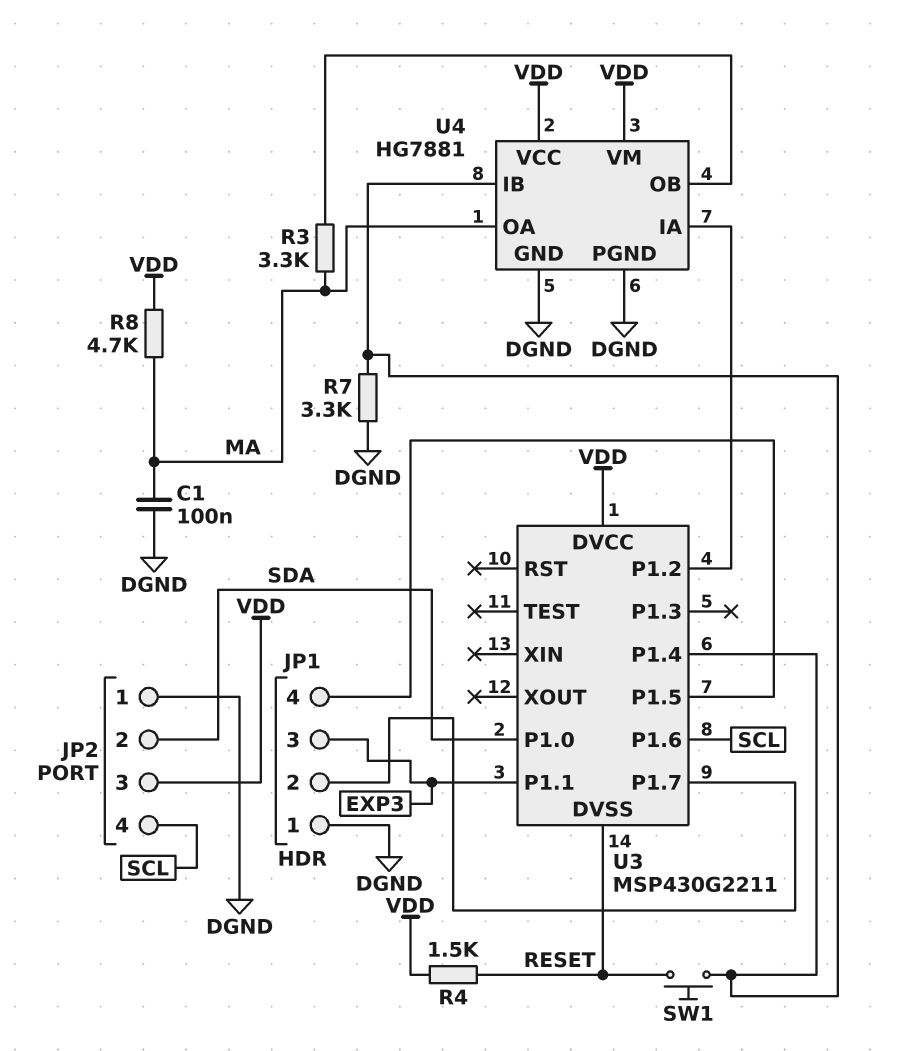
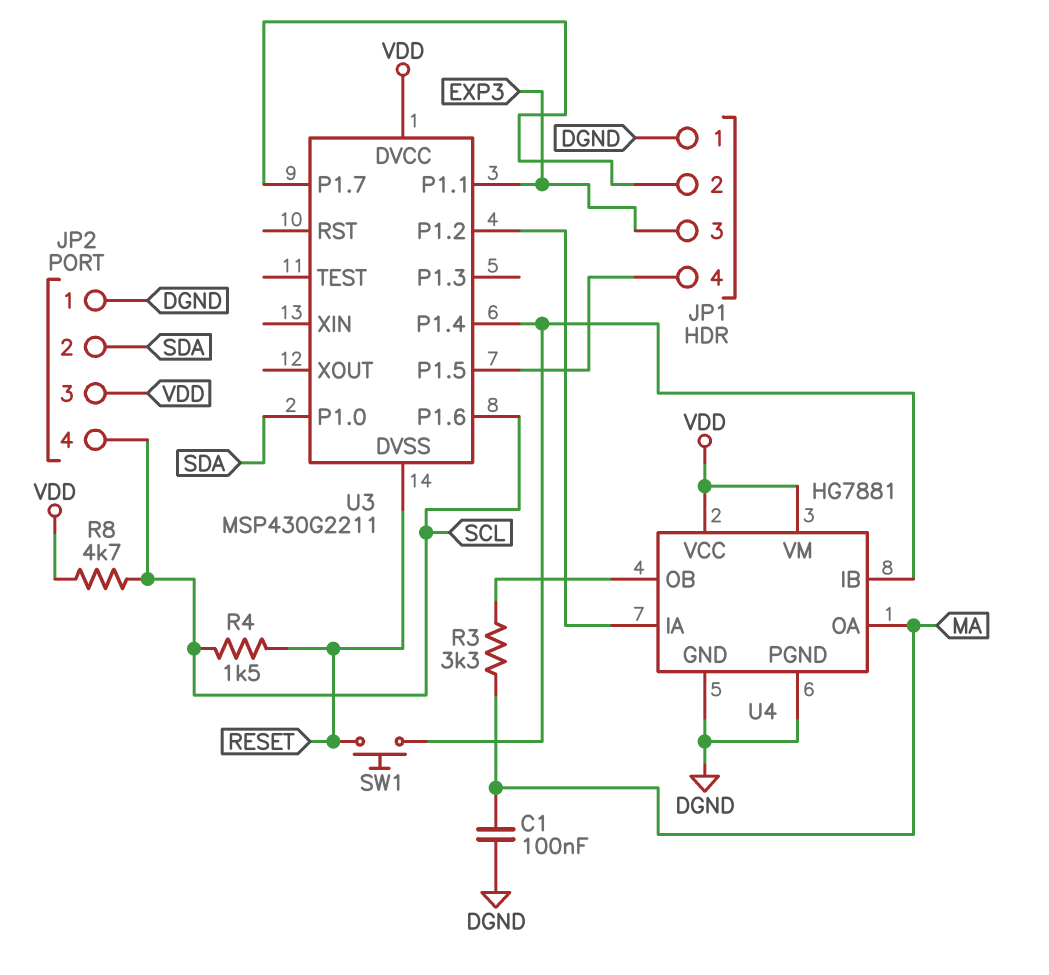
R4: 1.5k (RESET, VDD) -> 1.5k (RESET, SCL)
R7: 3.3k (DGND, U3/P1.4) -> none
R8: 4.7k (MA, VDD) -> 4.7k (SCL, VDD)

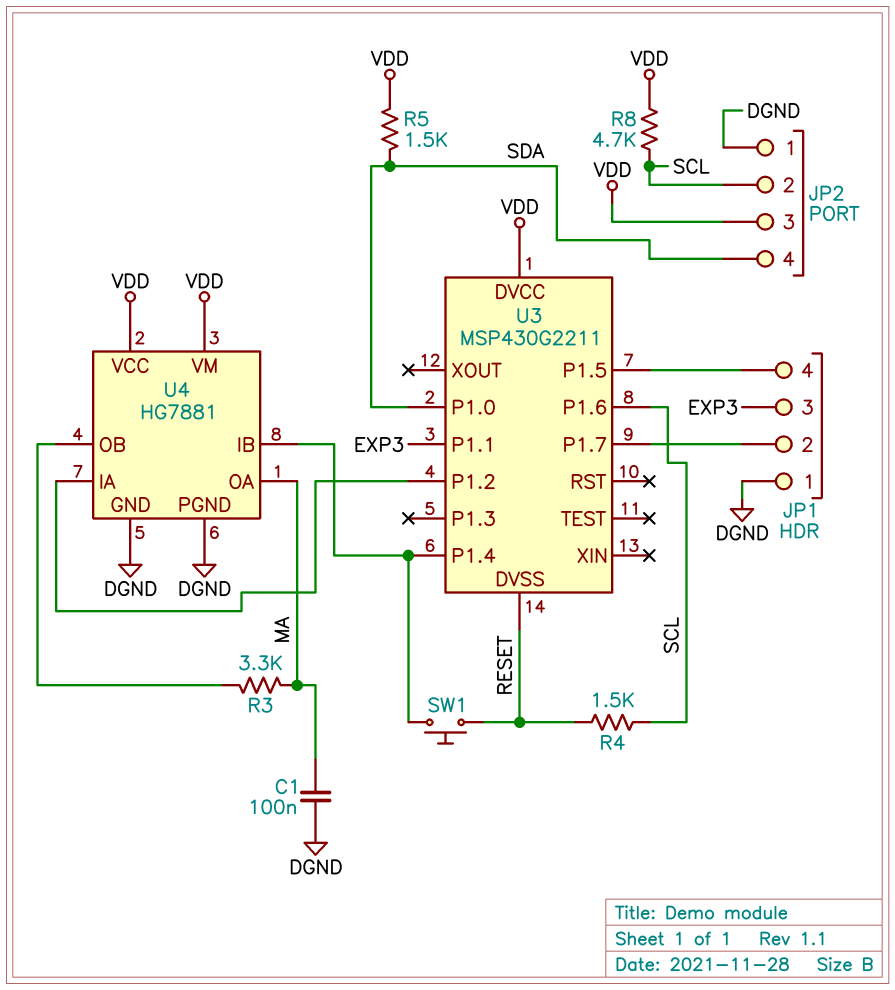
JP2 pin 2: SDA -> SCL
JP2 pin 4: SCL -> SDA
R5: none -> 1.5k (SDA, VDD)

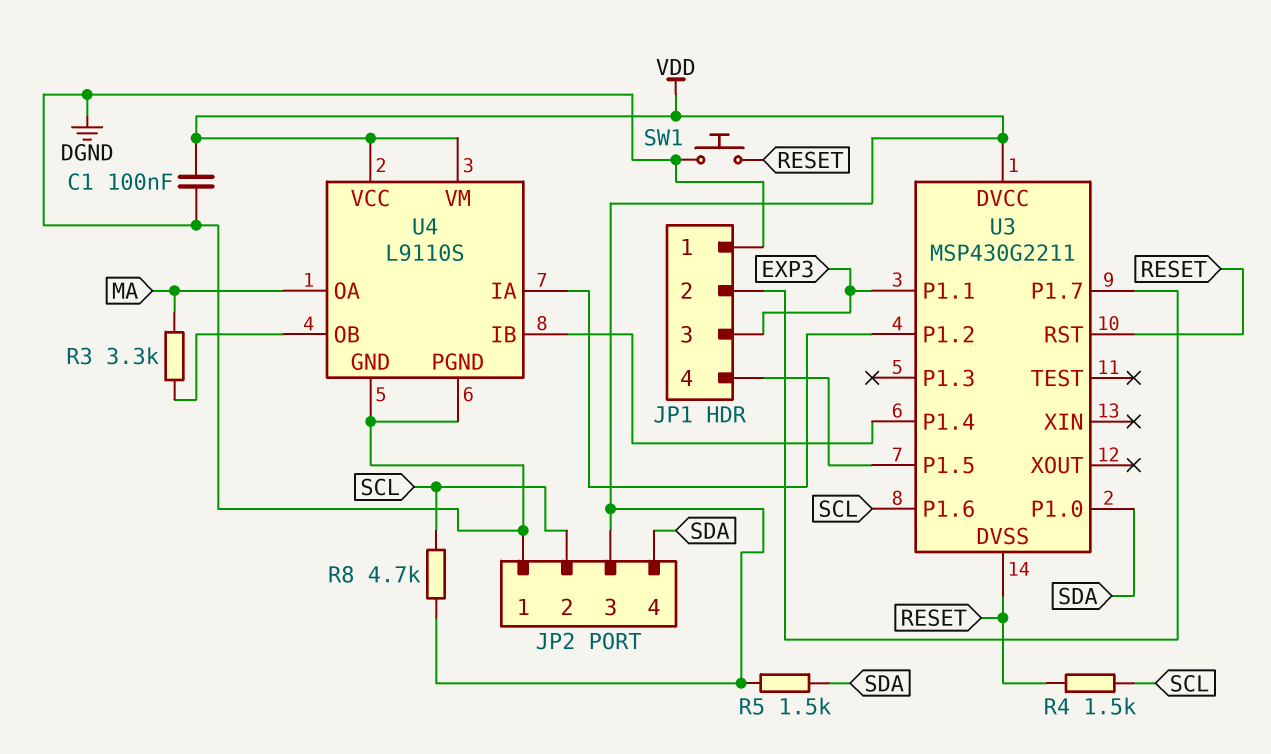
C1: 100nF (DGND, MA) -> 100nF (DGND, VDD)
SW1: button (RESET, U3/P1.4) -> button (DGND, RESET)
U3 pin RST: none -> RESET
U4: HG7881 -> L9110S

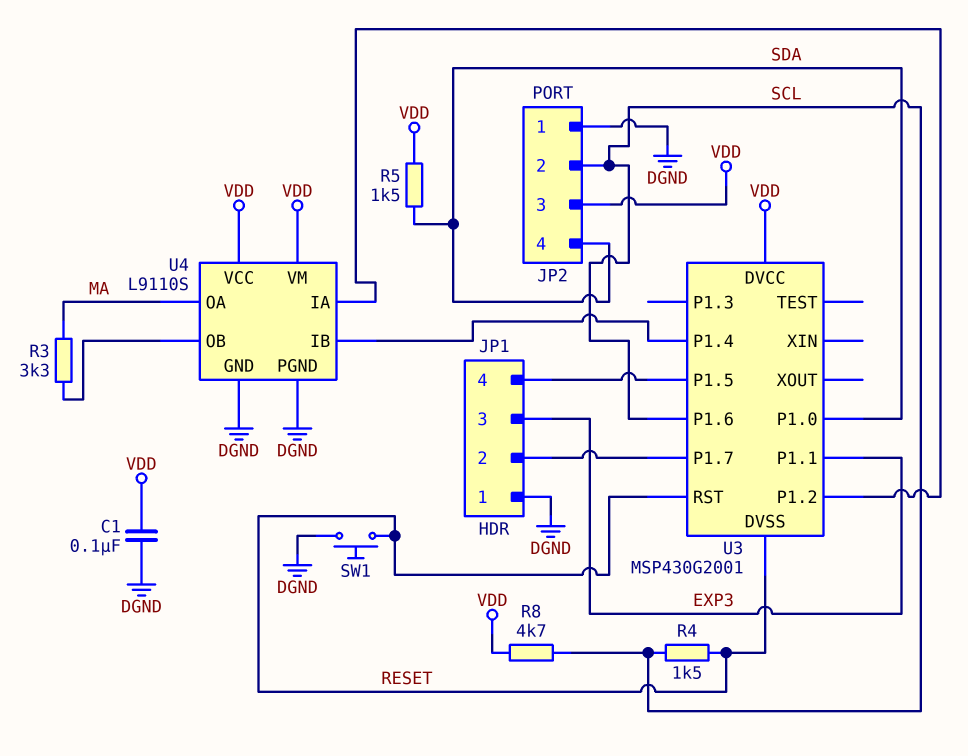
U3: MSP430G2211 -> MSP430G2001

